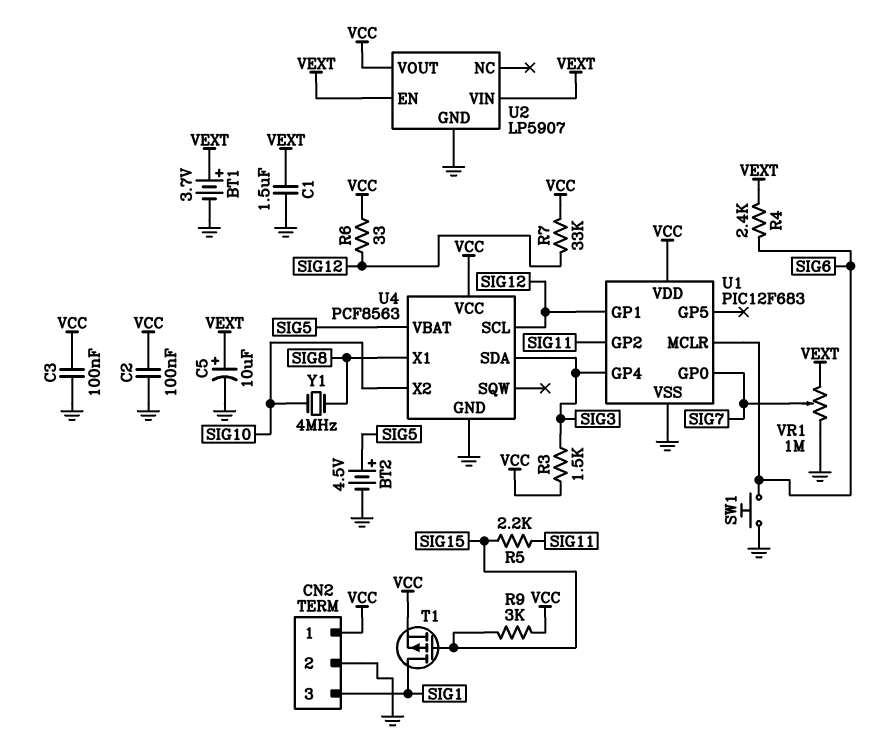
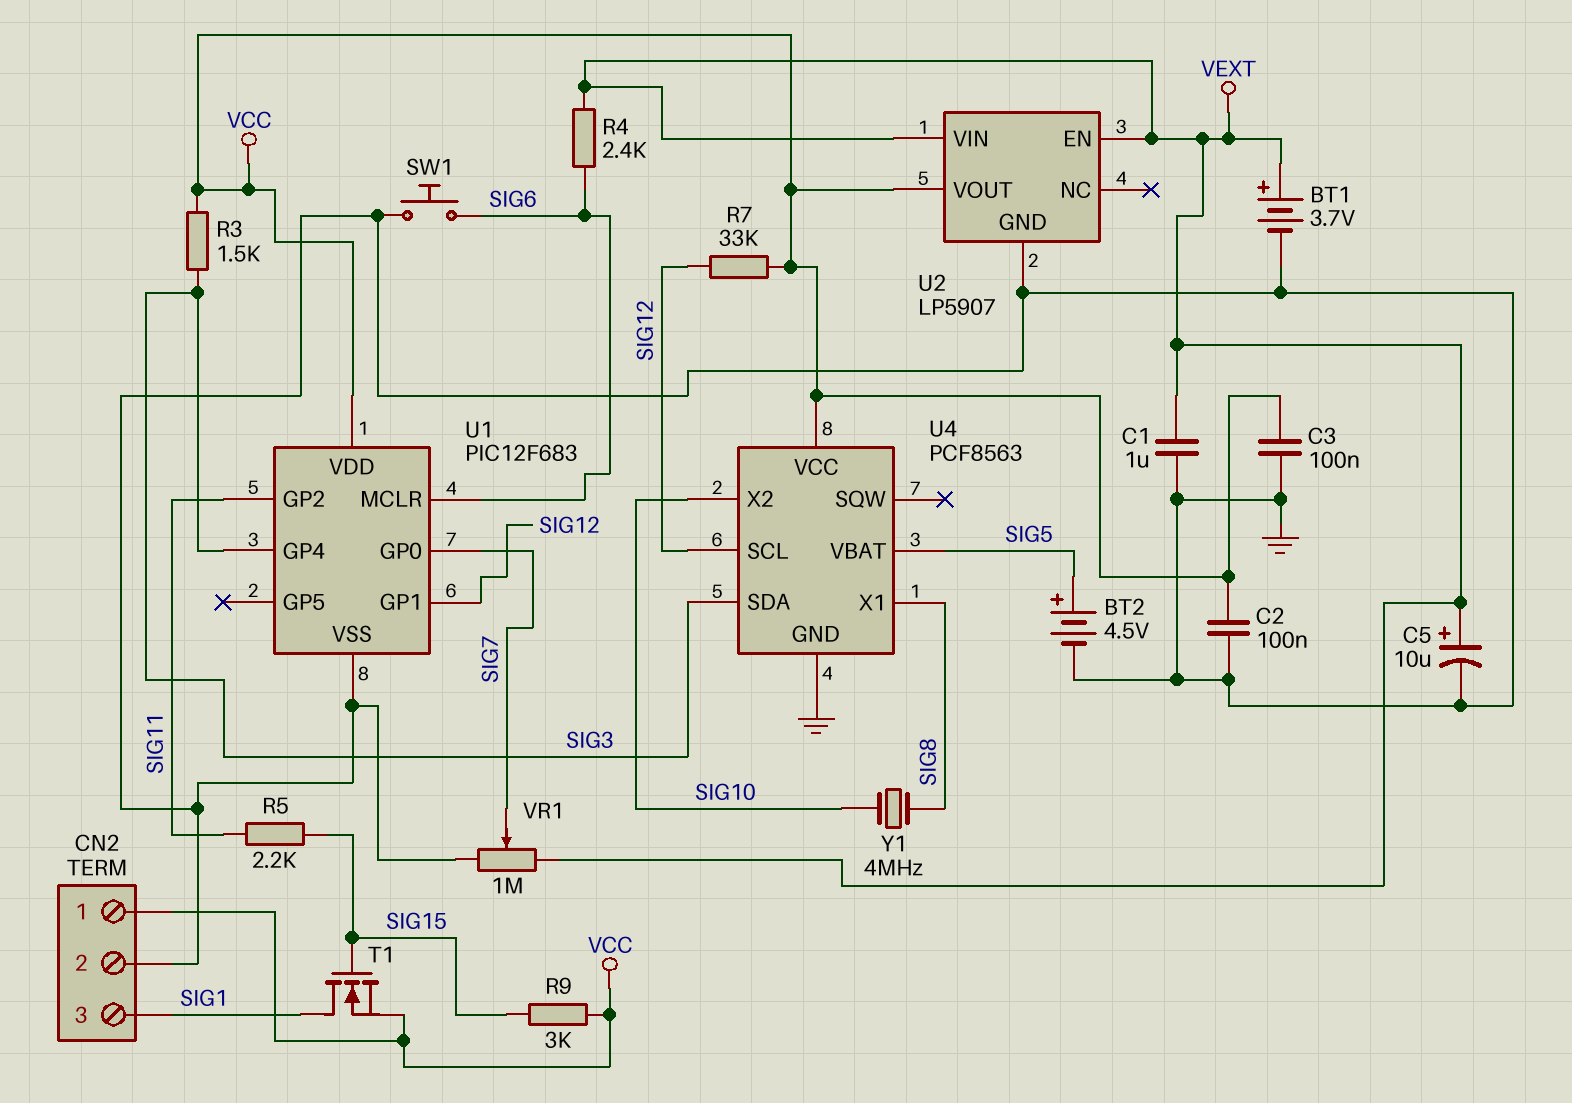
C1: 1.5uF (GND, VEXT) -> 1uF (GND, VEXT)
R6: 33 (SIG12, VCC) -> none
T1: PMOS (G SIG15, D SIG1, S VCC) -> NMOS (G SIG15, D SIG1, S VCC)

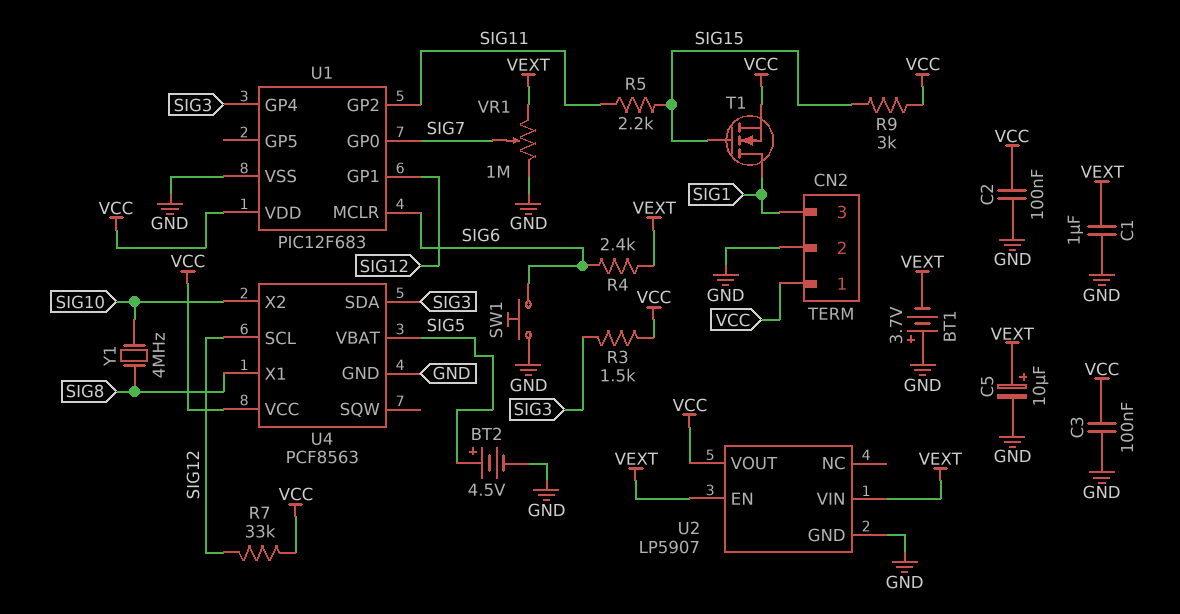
BT1: 3.7V (plus VEXT, minus GND) -> 3.7V (plus GND, minus VEXT)

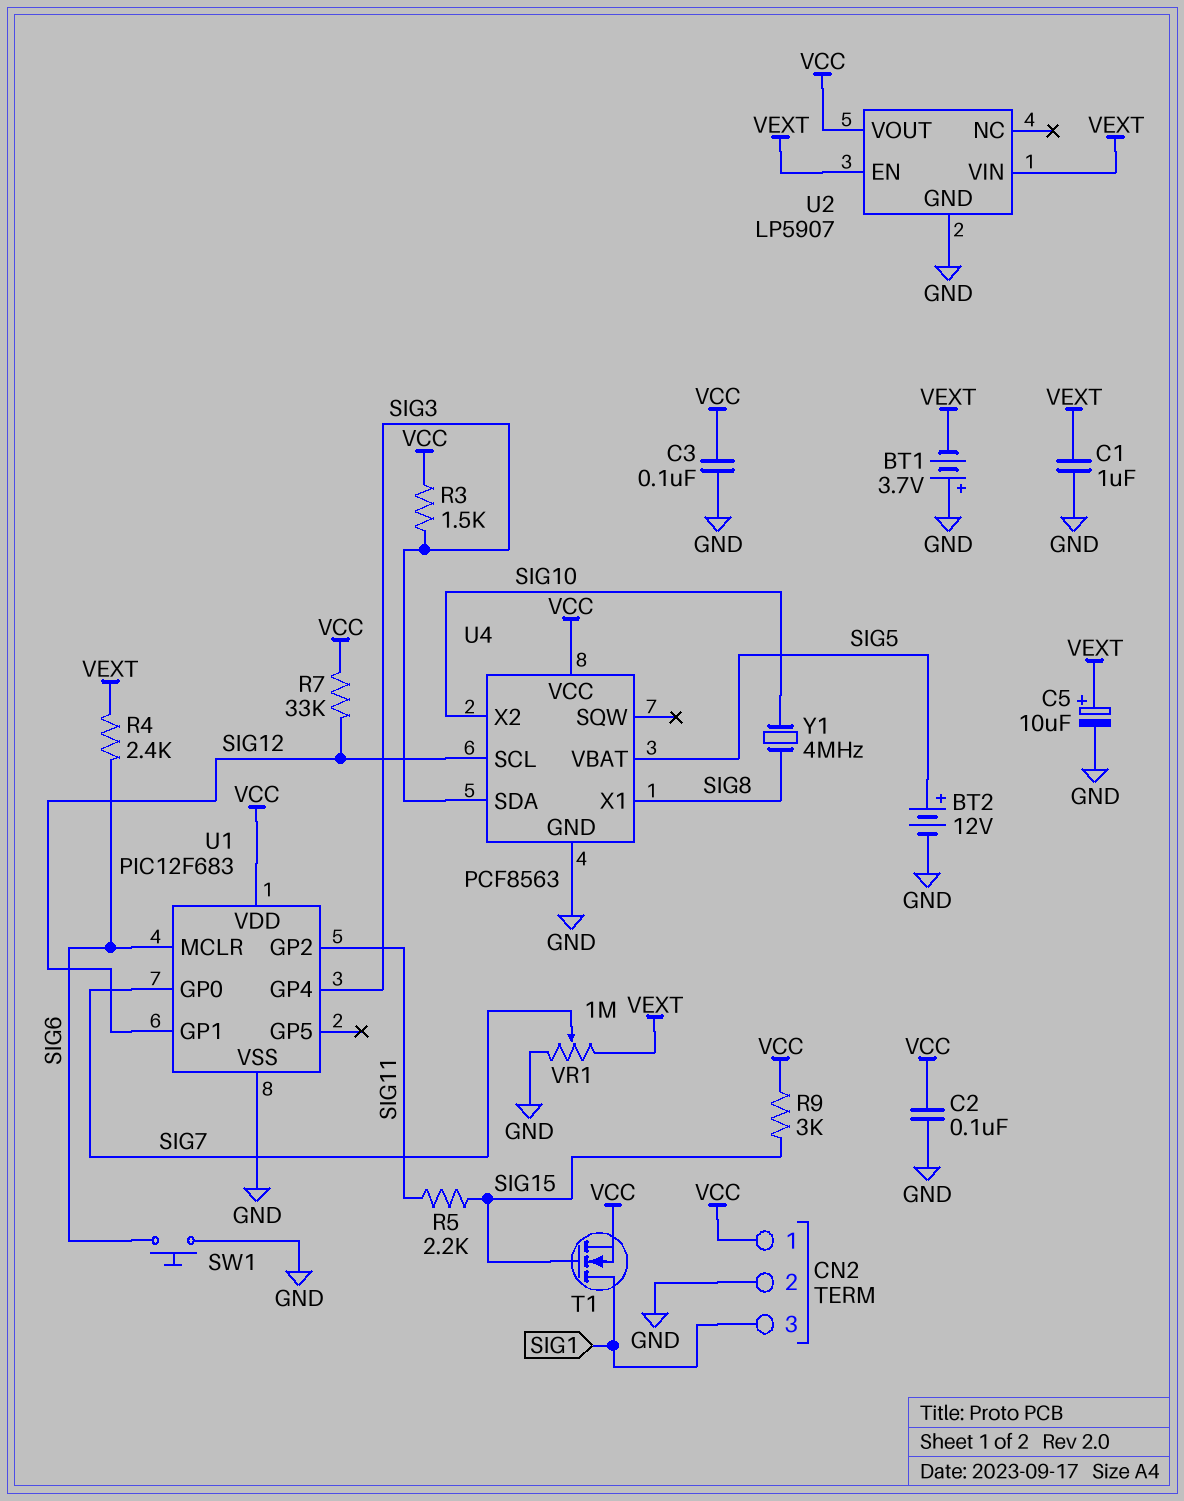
BT2: 4.5V (plus SIG5, minus GND) -> 12V (plus SIG5, minus GND)

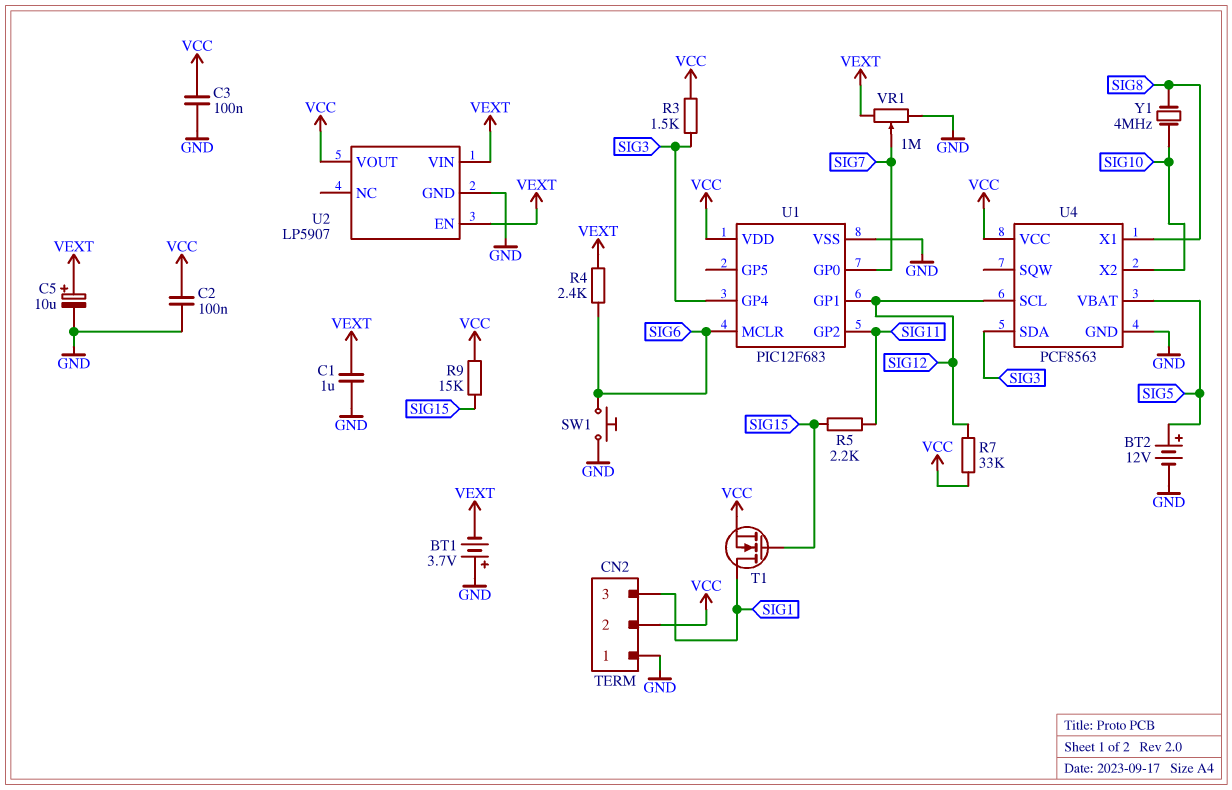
CN2 pin 1: VCC -> GND
CN2 pin 2: GND -> VCC
R9: 3k (SIG15, VCC) -> 15k (SIG15, VCC)

